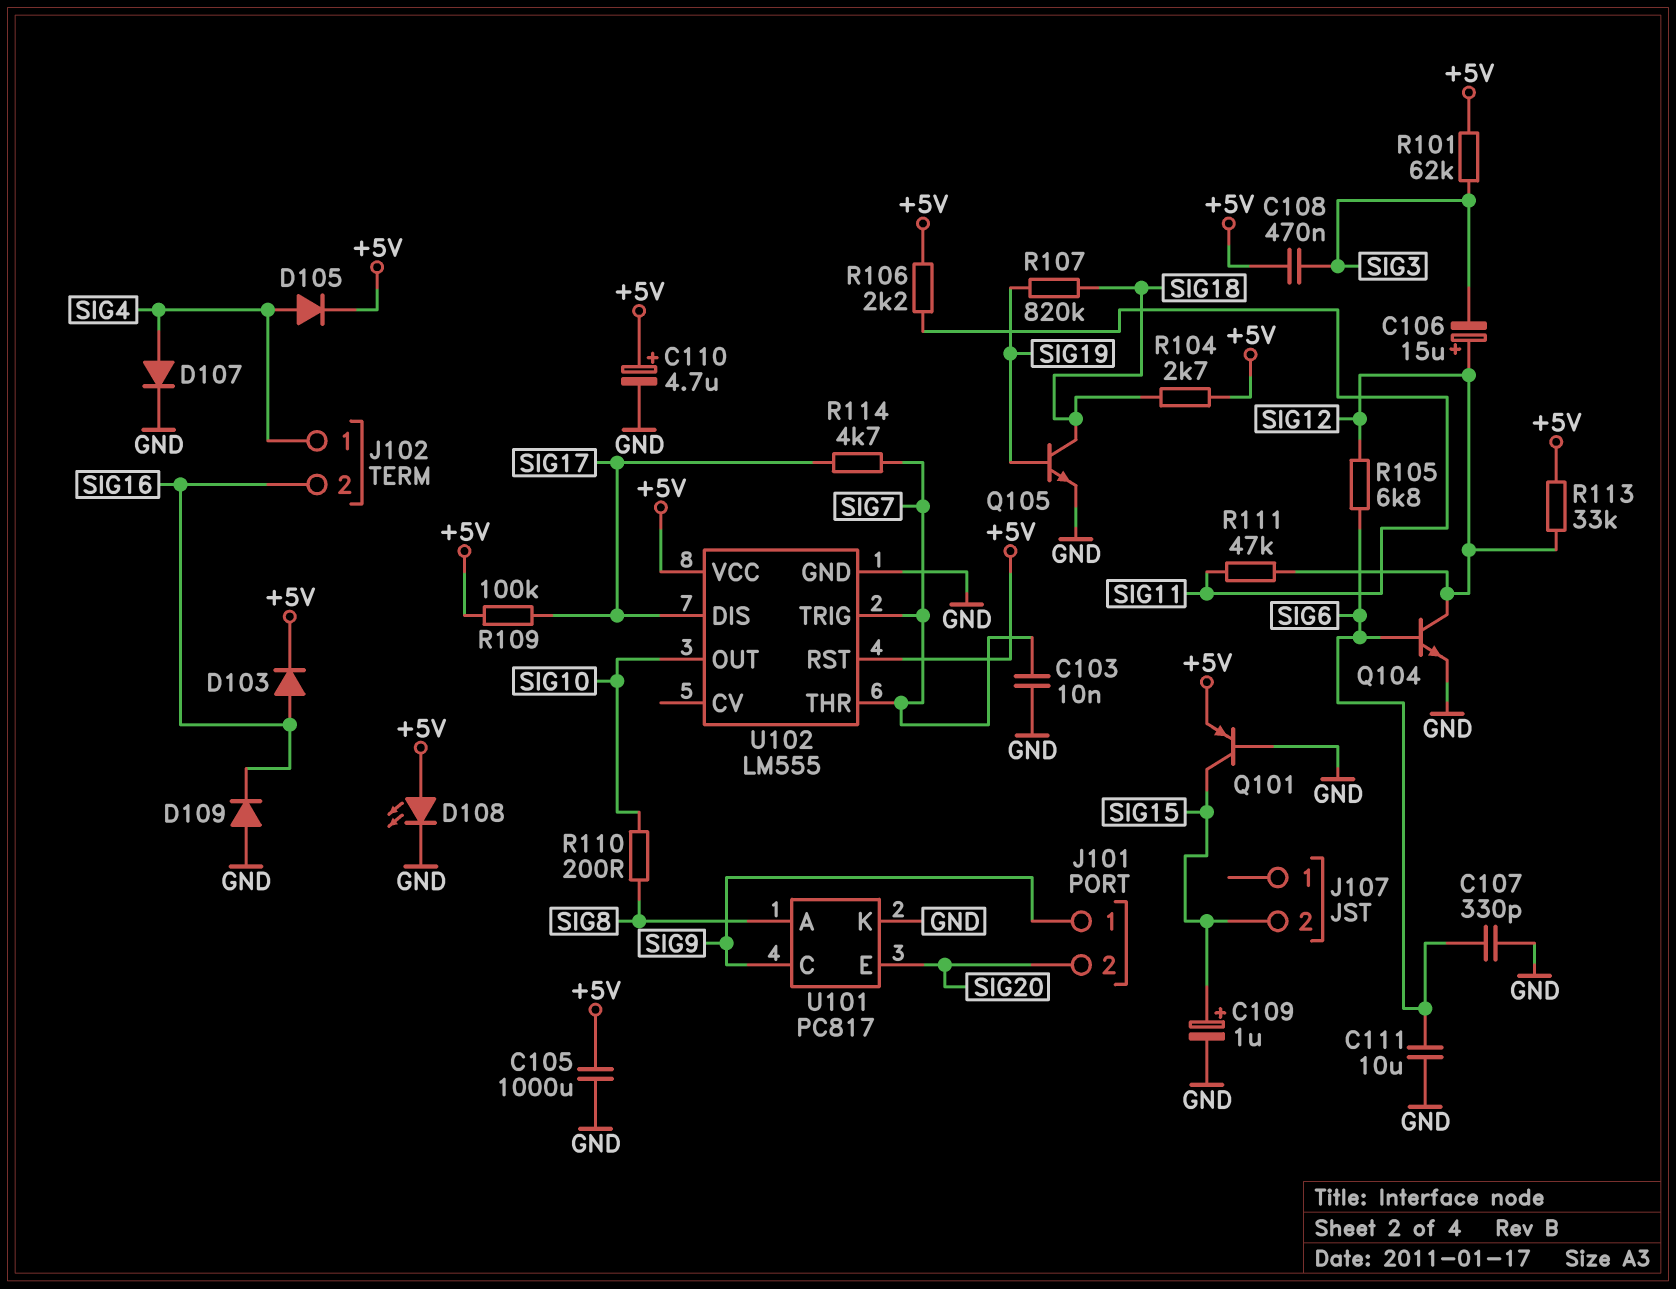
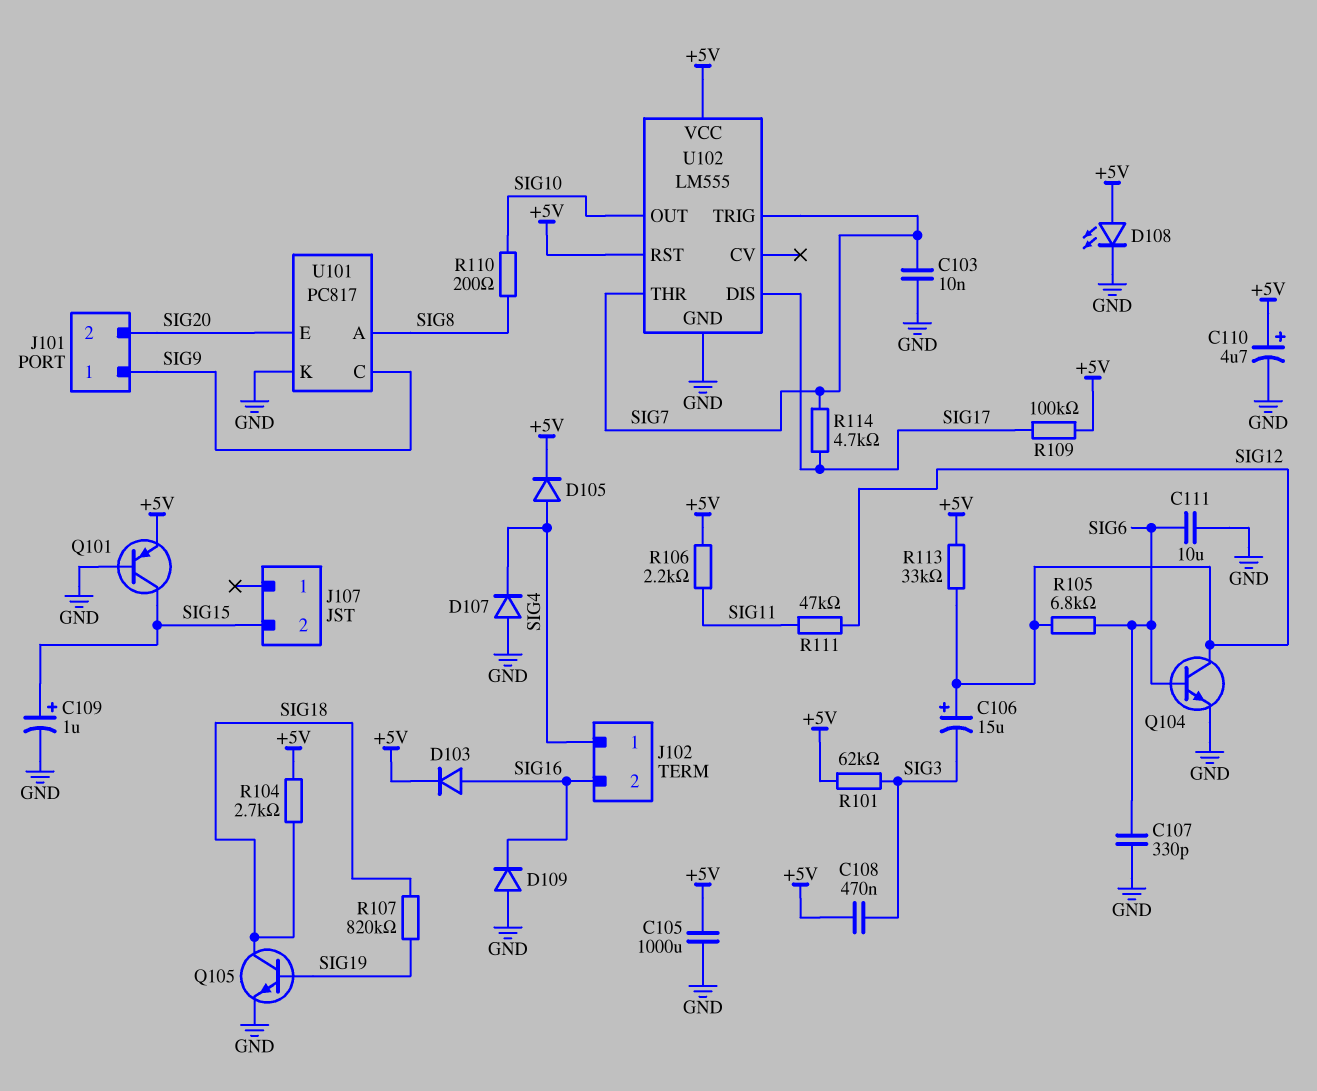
D107: diode (A SIG4, K GND) -> diode (A GND, K SIG4)

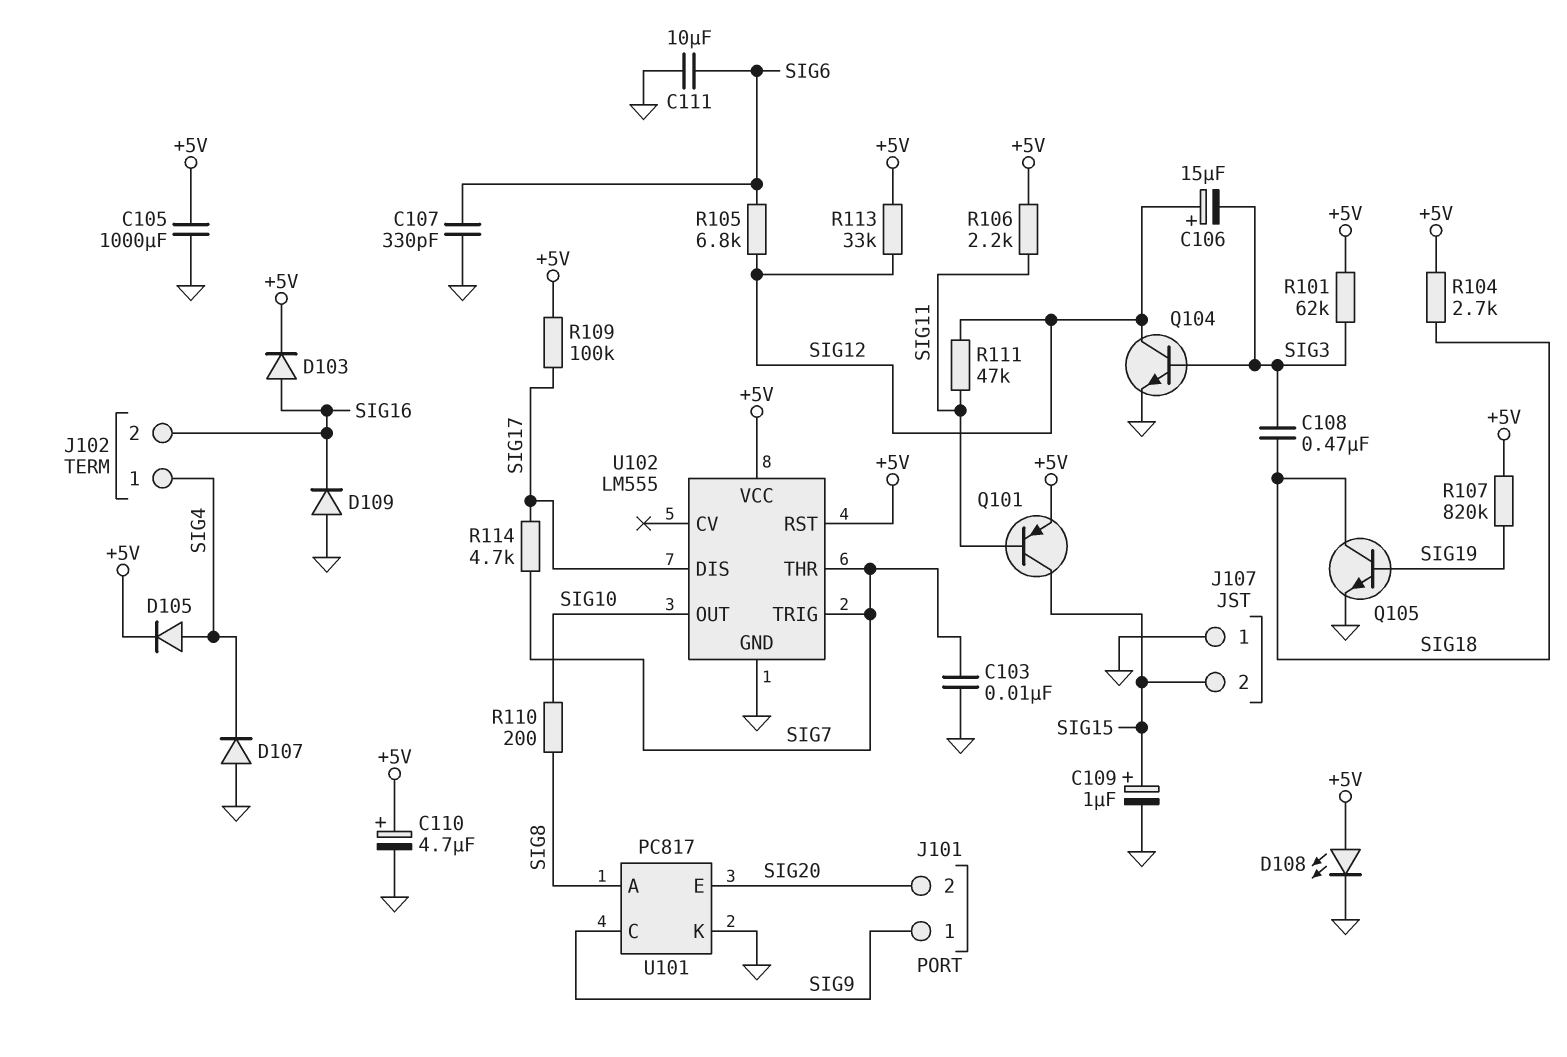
C108: 470nF (+5V, SIG3) -> 470nF (SIG3, SIG18)
J107 pin 1: none -> GND
Q101: PNP (B GND, C SIG15, E +5V) -> PNP (B SIG11, C SIG15, E +5V)
Q104: NPN (B SIG6, C SIG12, E GND) -> NPN (B SIG3, C SIG12, E GND)
R107: 820k (SIG18, SIG19) -> 820k (+5V, SIG19)

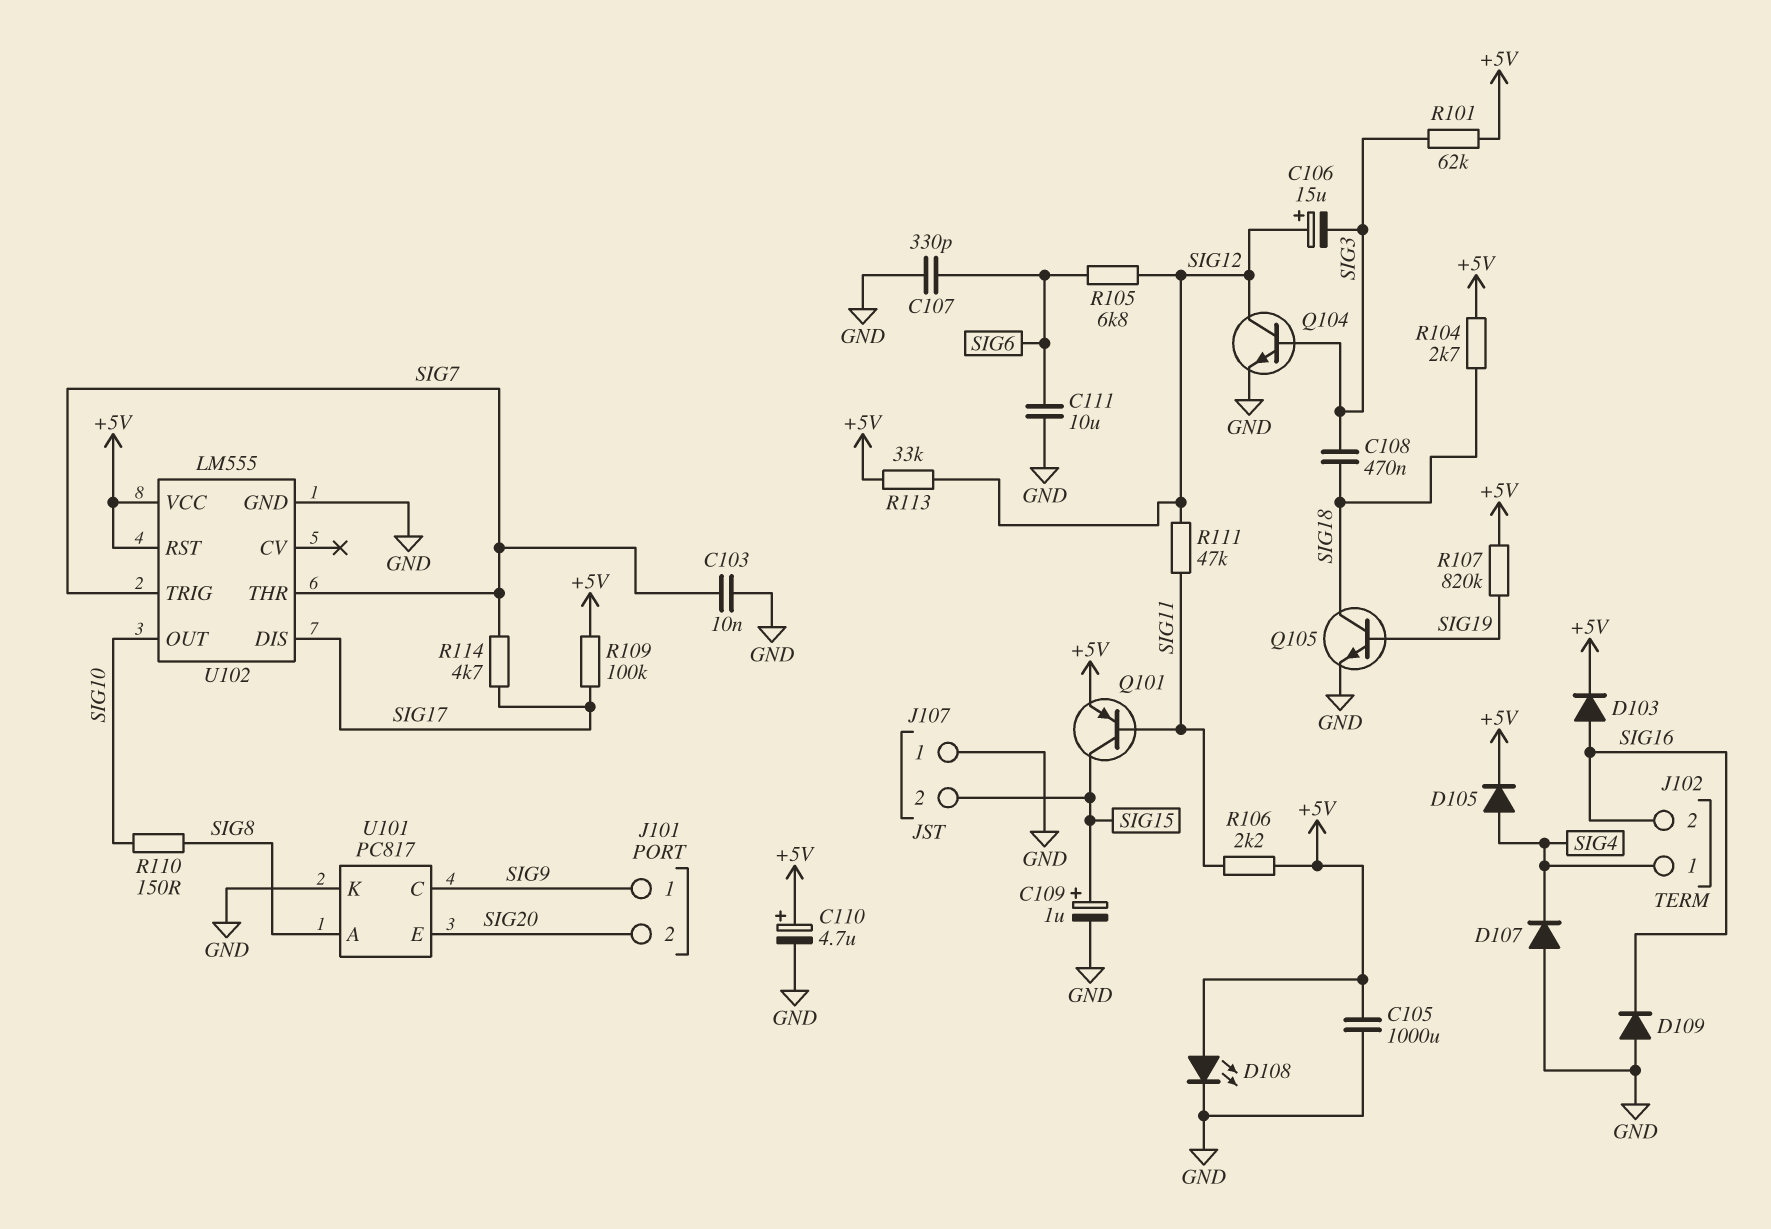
R110: 200 (SIG8, SIG10) -> 150 (SIG8, SIG10)

